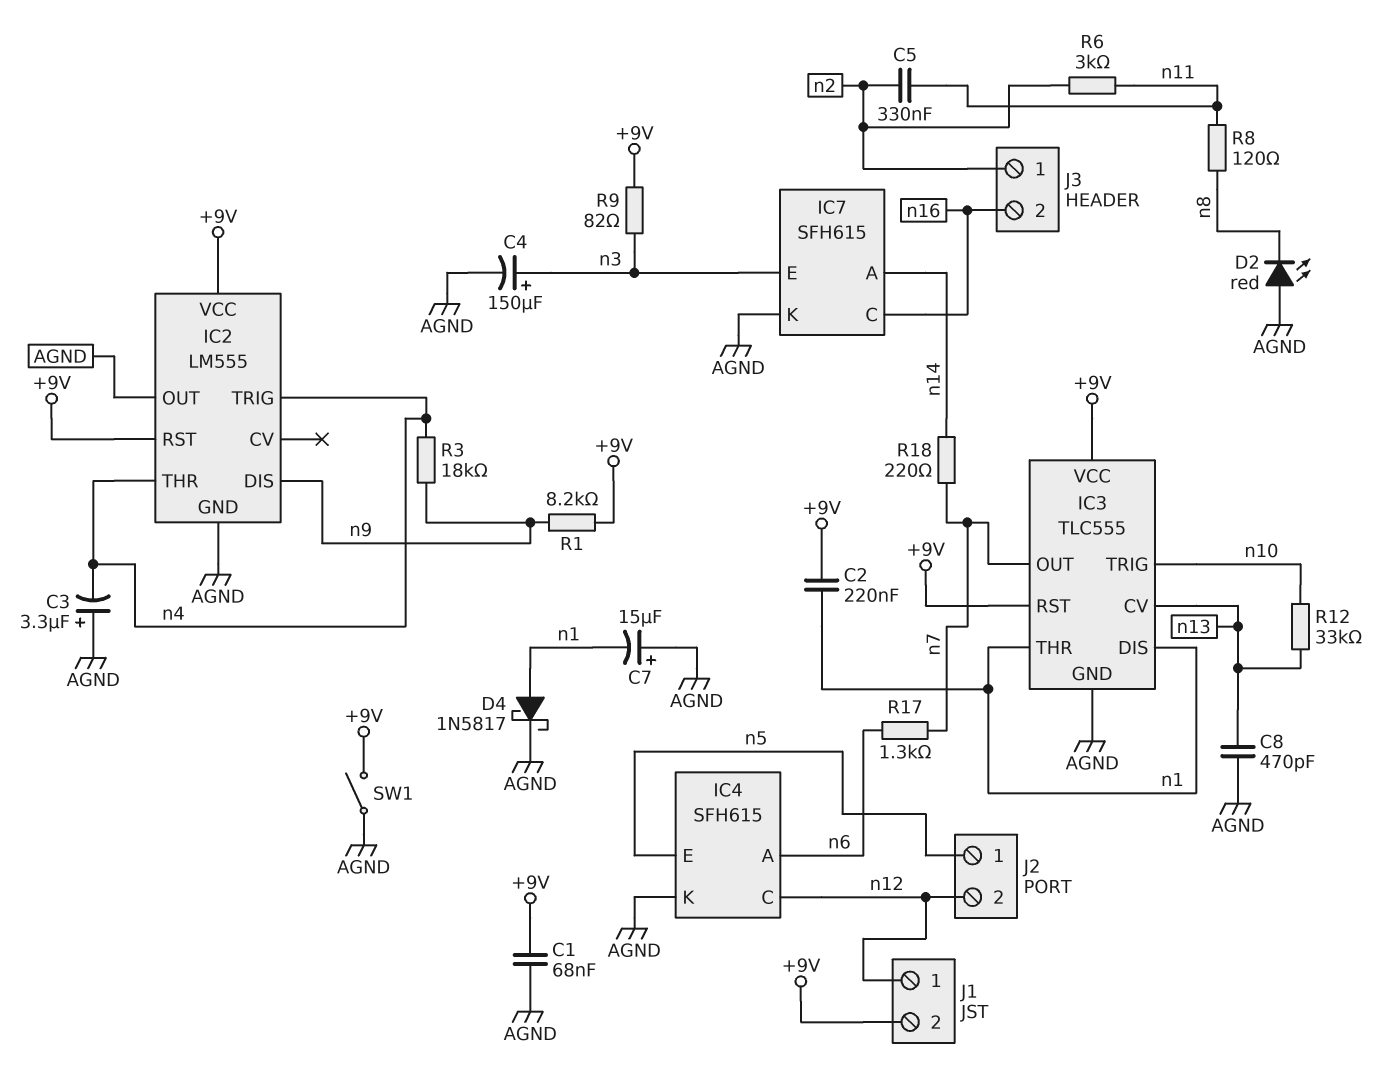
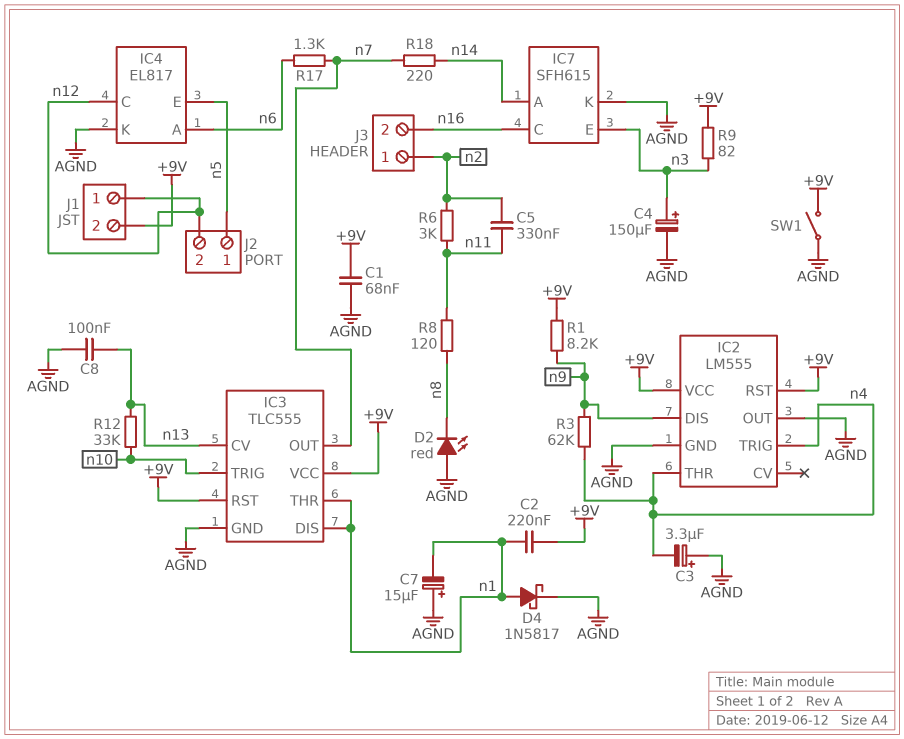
C8: 470pF (AGND, n13) -> 100nF (AGND, n13)
IC4: SFH615 -> EL817
R3: 18k (n4, n9) -> 62k (n4, n9)

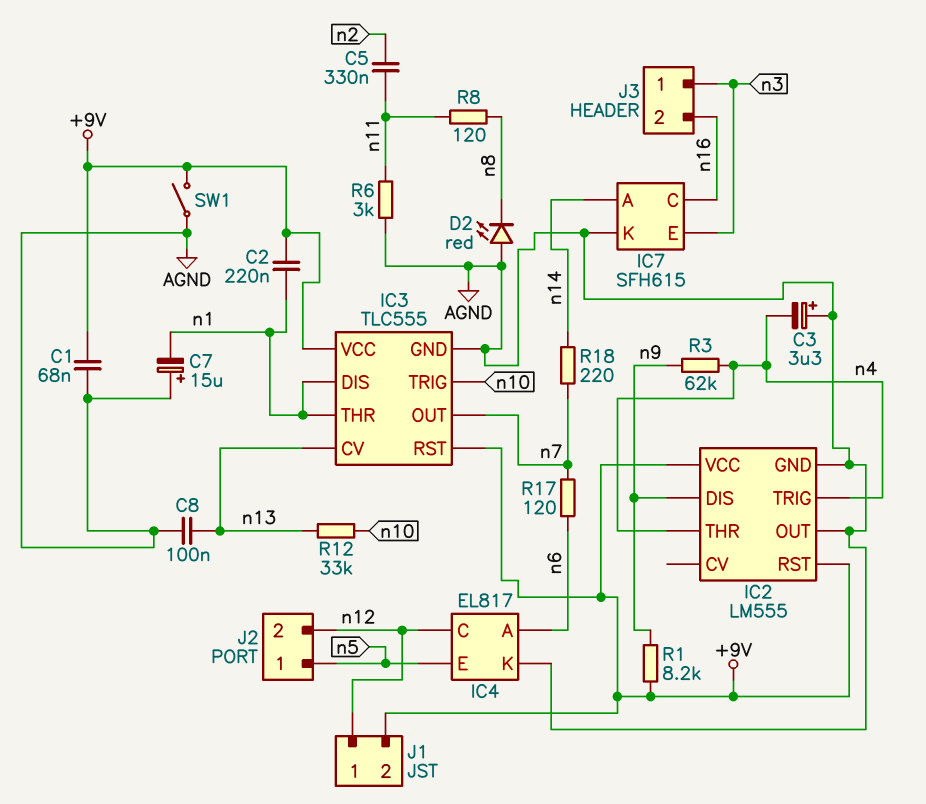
C4: 150uF (plus n3, minus AGND) -> none
D4: schottky 1N5817 (A n1, K AGND) -> none
J3 pin 1: n2 -> n3
R6: 3k (n2, n11) -> 3k (AGND, n11)
R9: 82 (+9V, n3) -> none
R17: 1.3k (n6, n7) -> 120 (n6, n7)

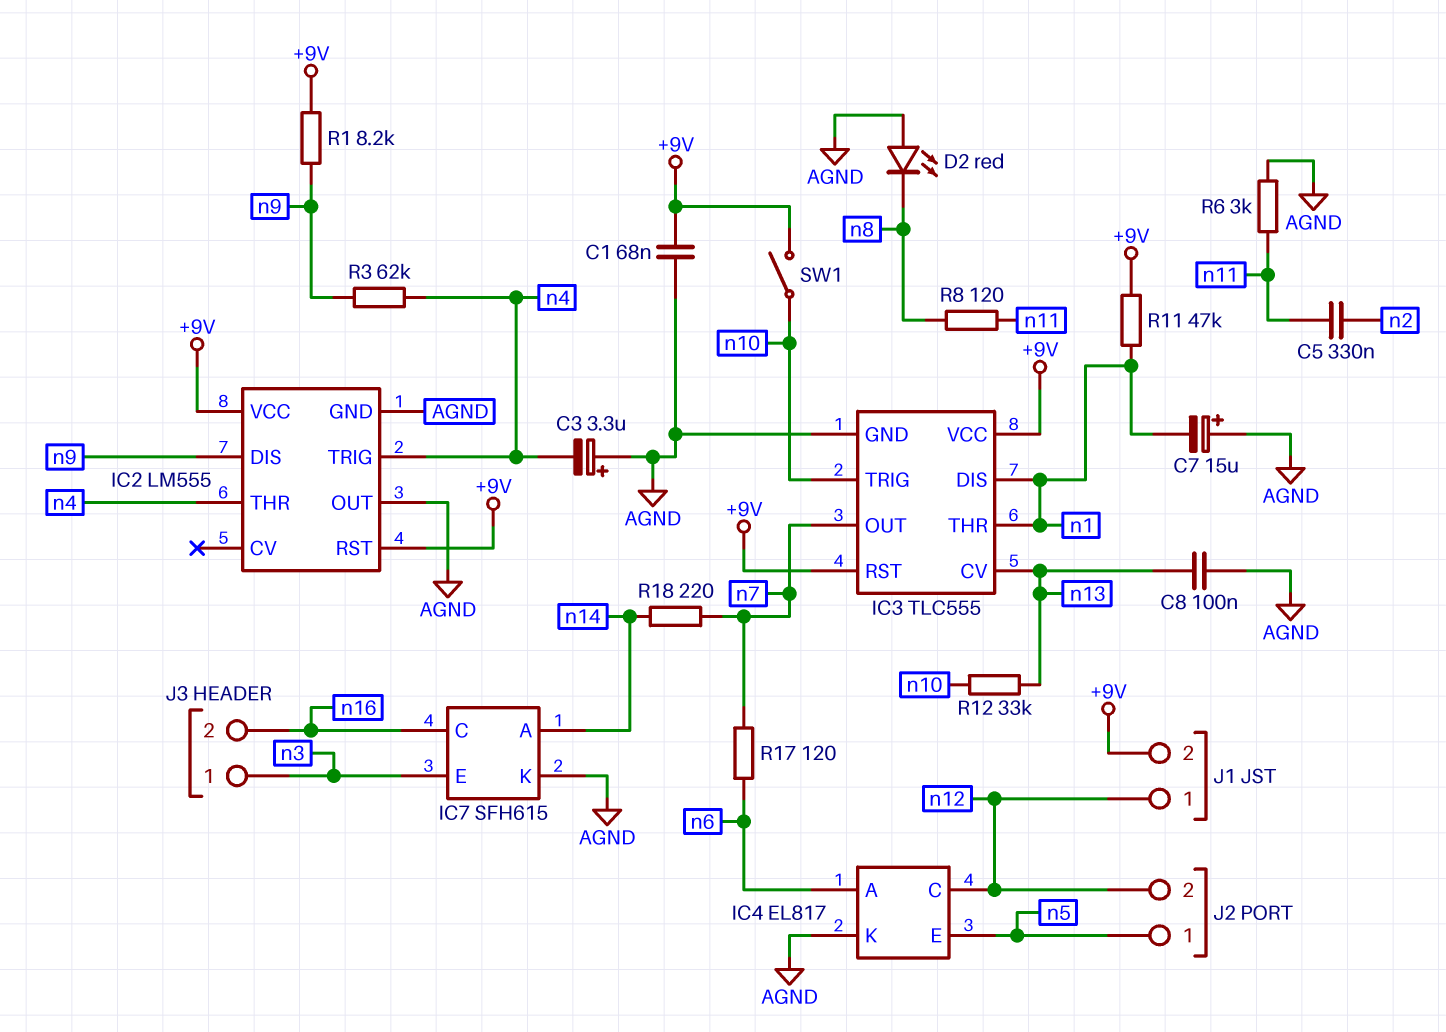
C2: 220nF (+9V, n1) -> none
R11: none -> 47k (+9V, n1)
SW1: switch (+9V, AGND) -> switch (+9V, n10)

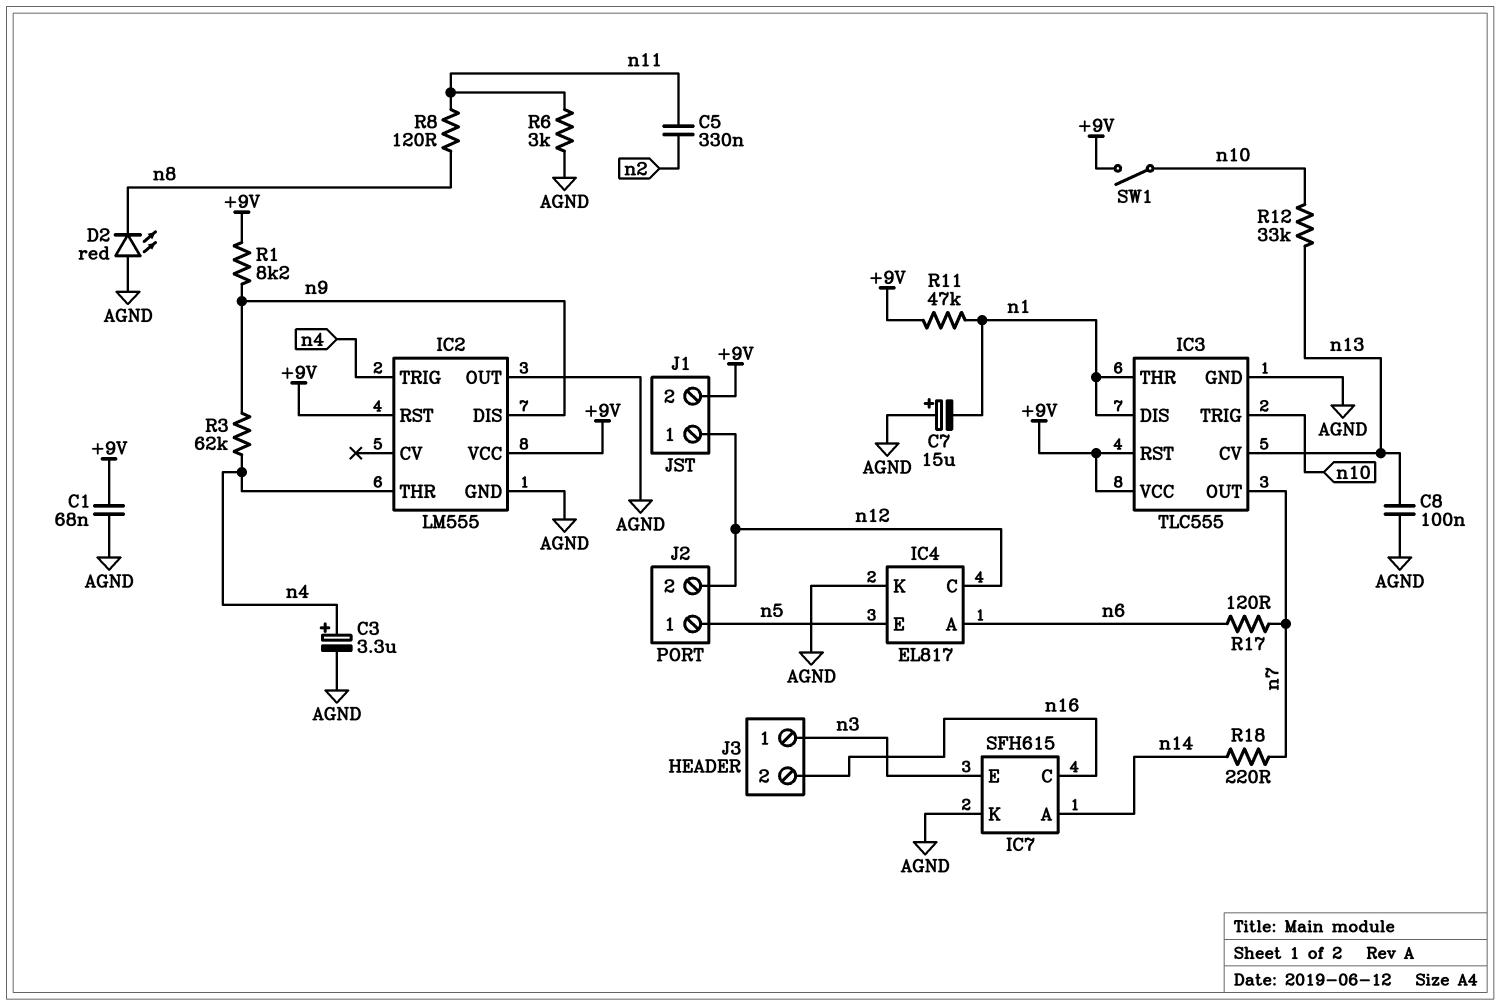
C3: 3.3uF (plus AGND, minus n4) -> 3.3uF (plus n4, minus AGND)

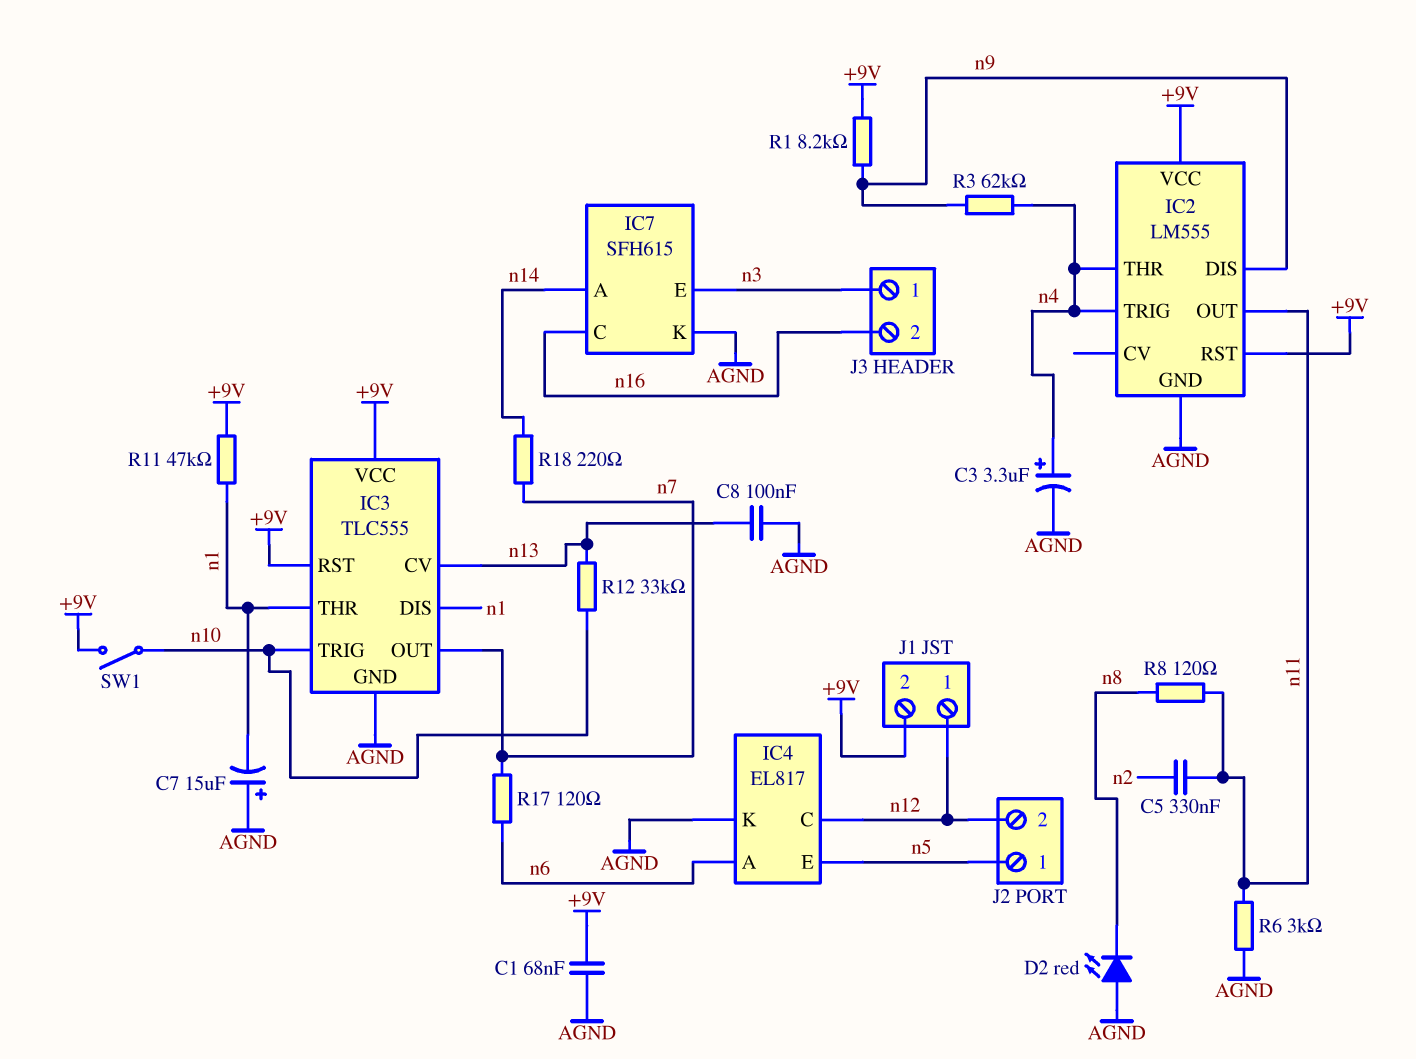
IC2 pin OUT: AGND -> n11

